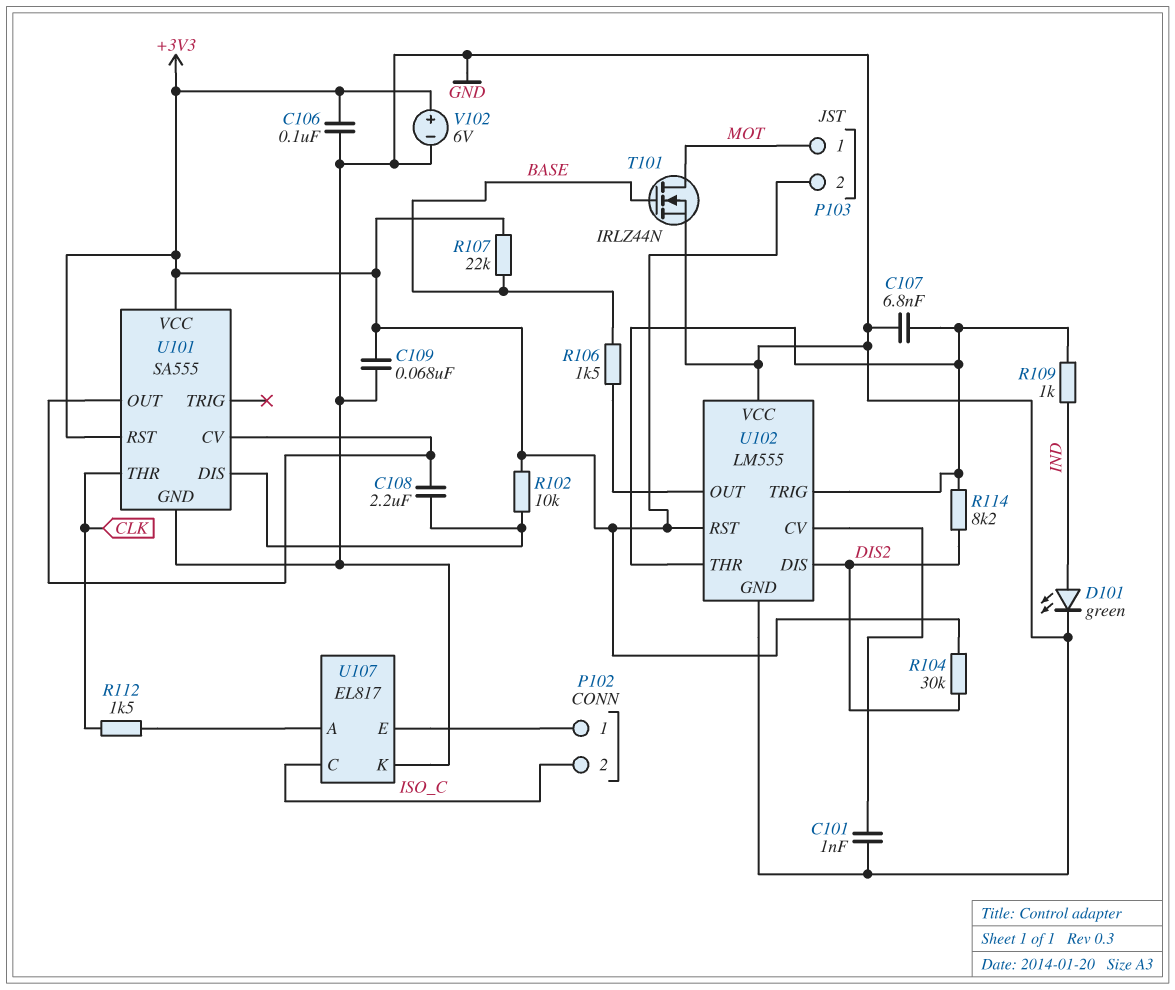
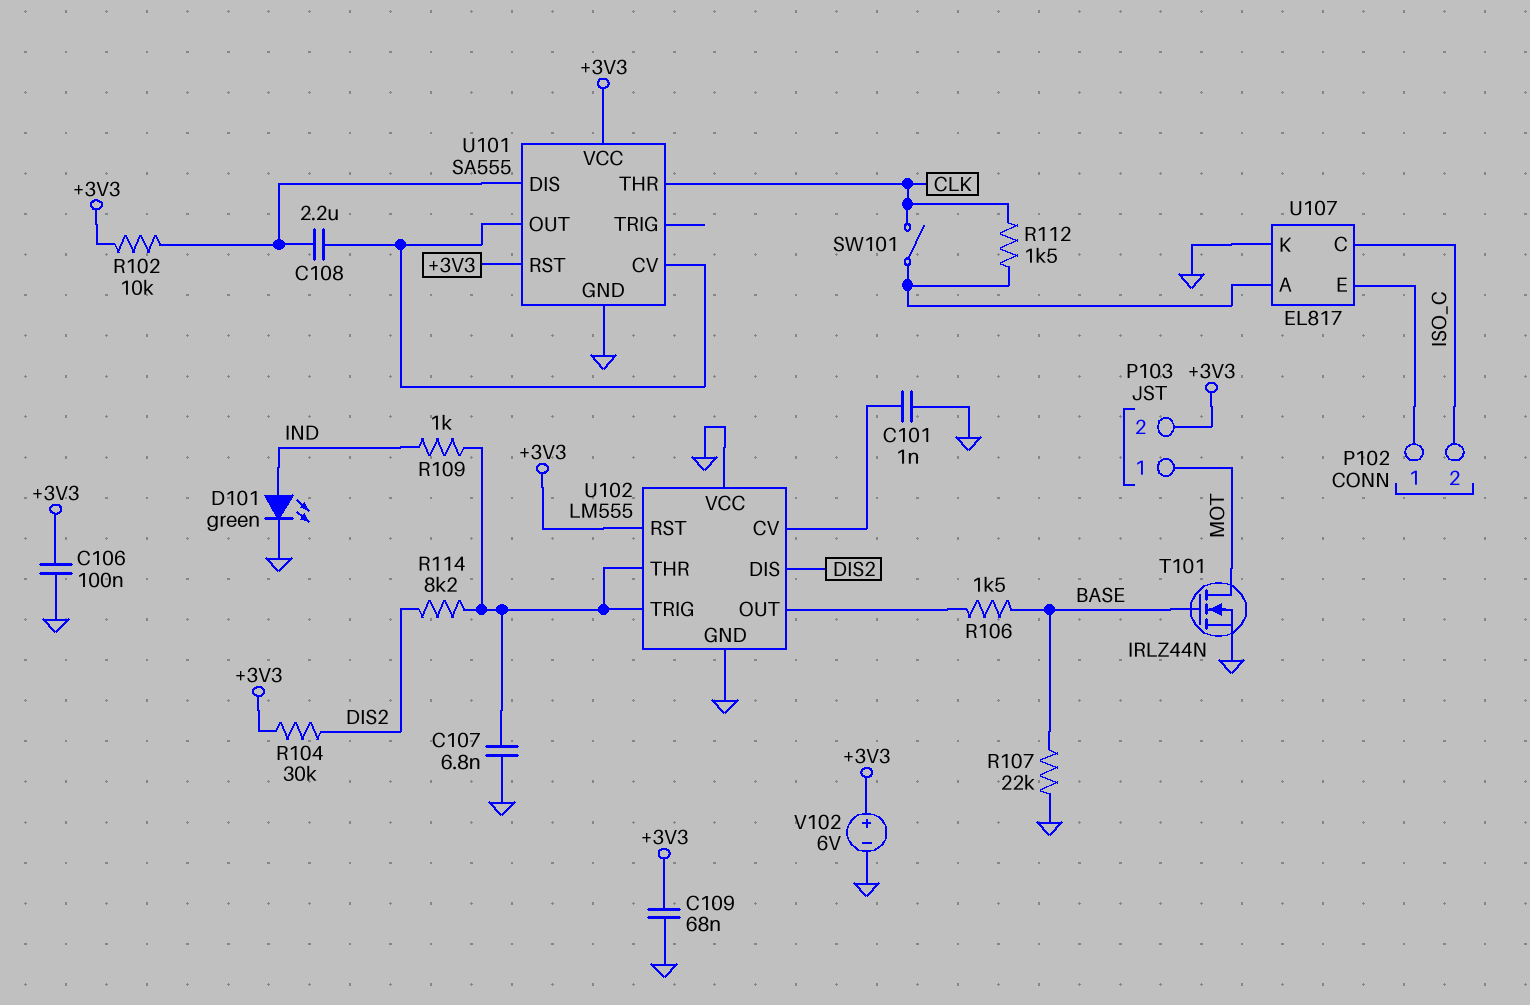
R107: 22k (+3V3, BASE) -> 22k (BASE, GND)
SW101: none -> switch (CLK, U107/A)

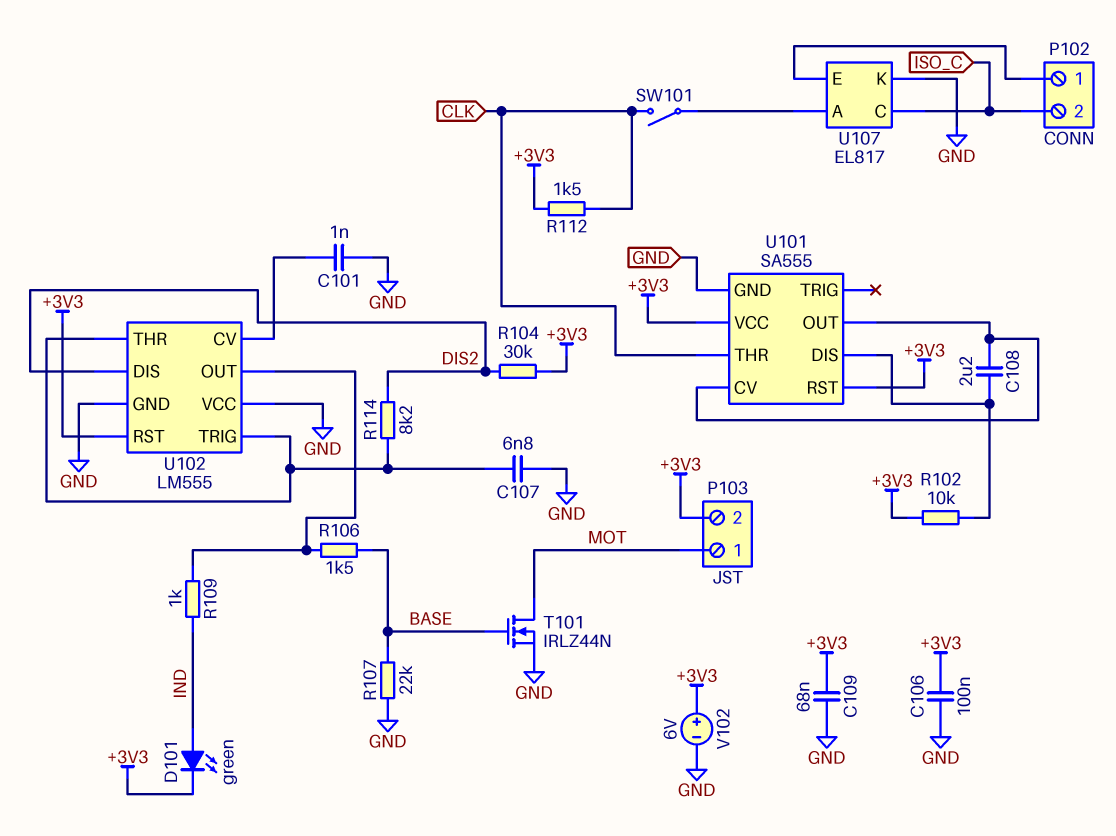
D101: LED green (A IND, K GND) -> LED green (A IND, K +3V3)
R109: 1k (IND, U102/THR) -> 1k (IND, U102/OUT)
R112: 1.5k (CLK, U107/A) -> 1.5k (+3V3, CLK)

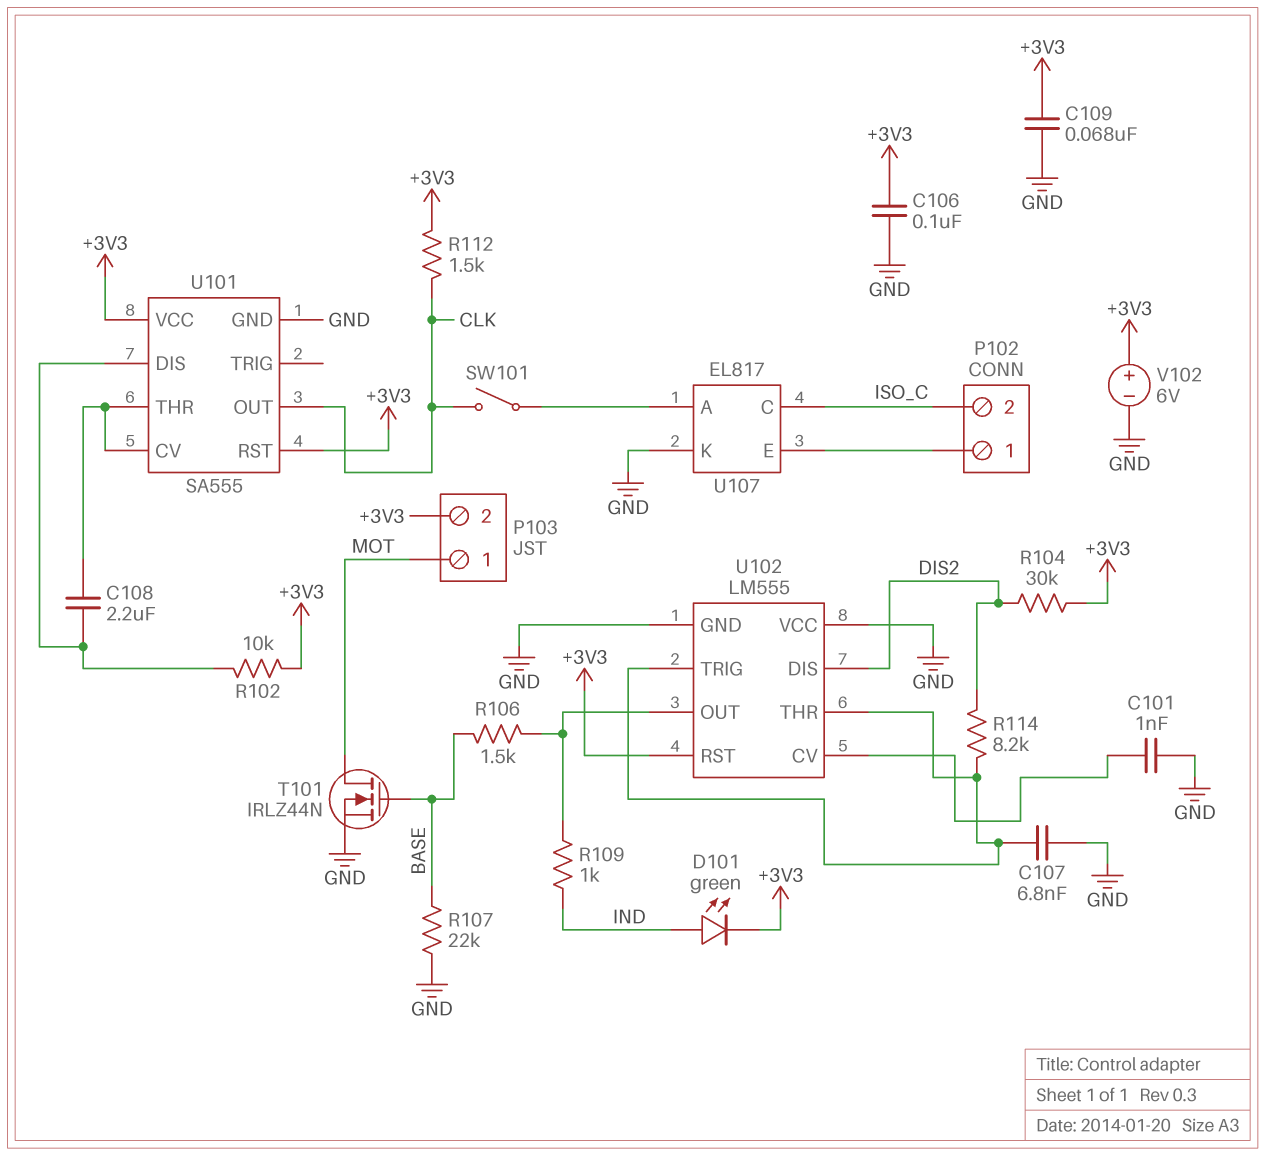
U101 pin OUT: U101/CV -> CLK
U101 pin THR: CLK -> U101/CV

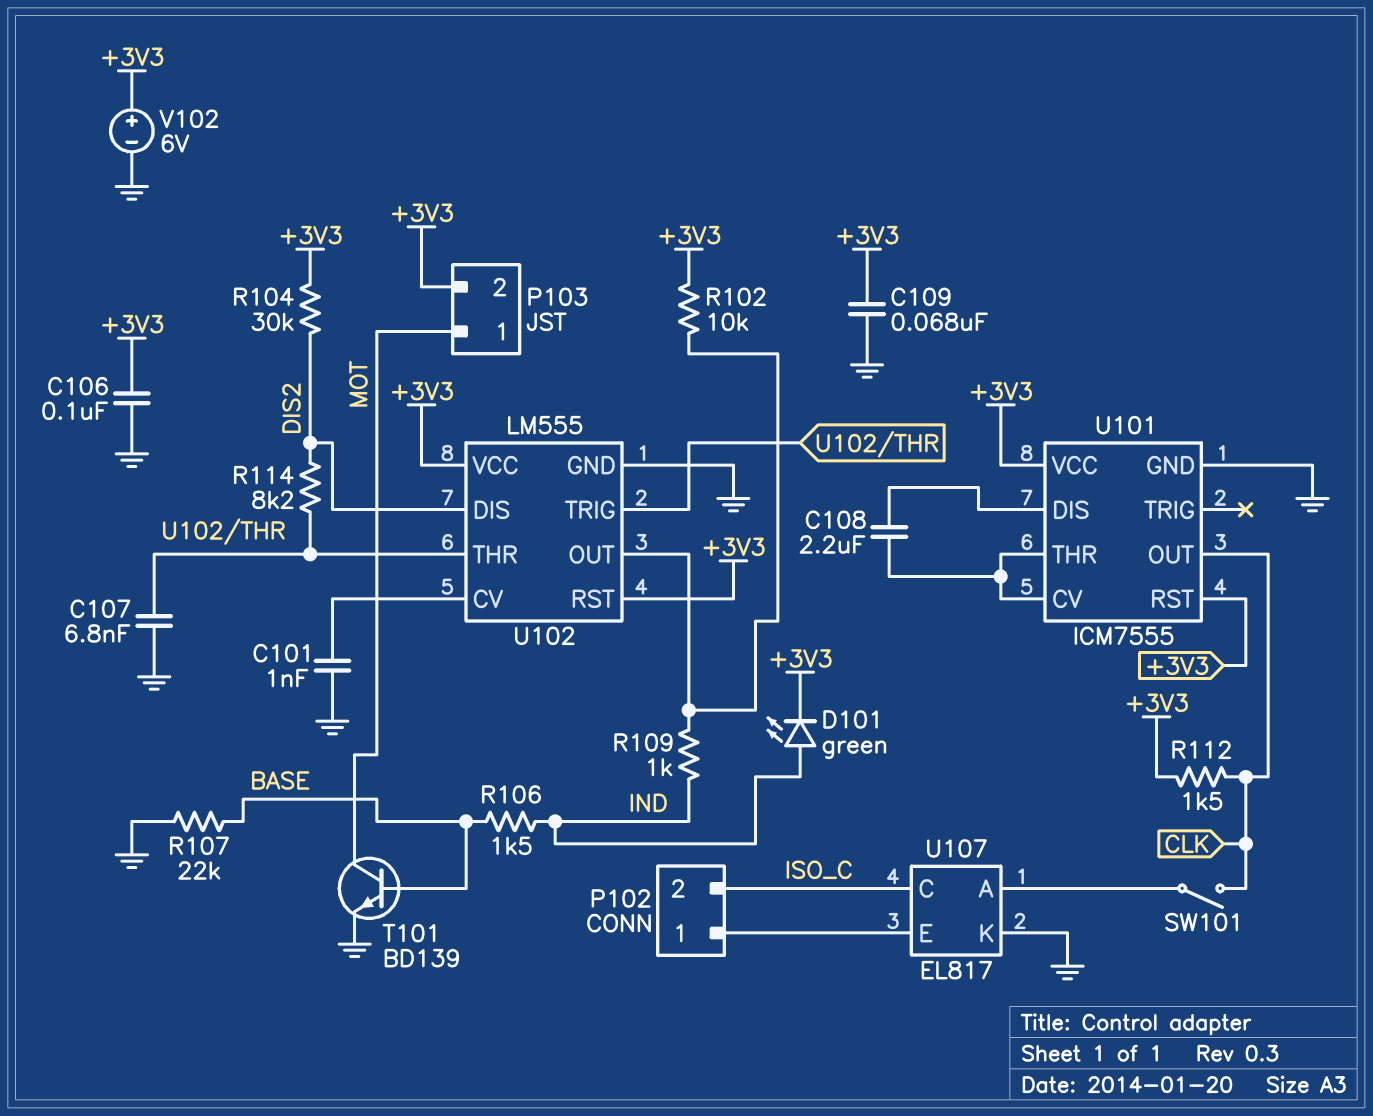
R102: 10k (+3V3, U101/DIS) -> 10k (+3V3, U102/OUT)
R106: 1.5k (BASE, U102/OUT) -> 1.5k (BASE, IND)
T101: NMOS IRLZ44N (G BASE, D MOT, S GND) -> NPN BD139 (B BASE, C MOT, E GND)
U101: SA555 -> ICM7555
U102 pin VCC: GND -> +3V3

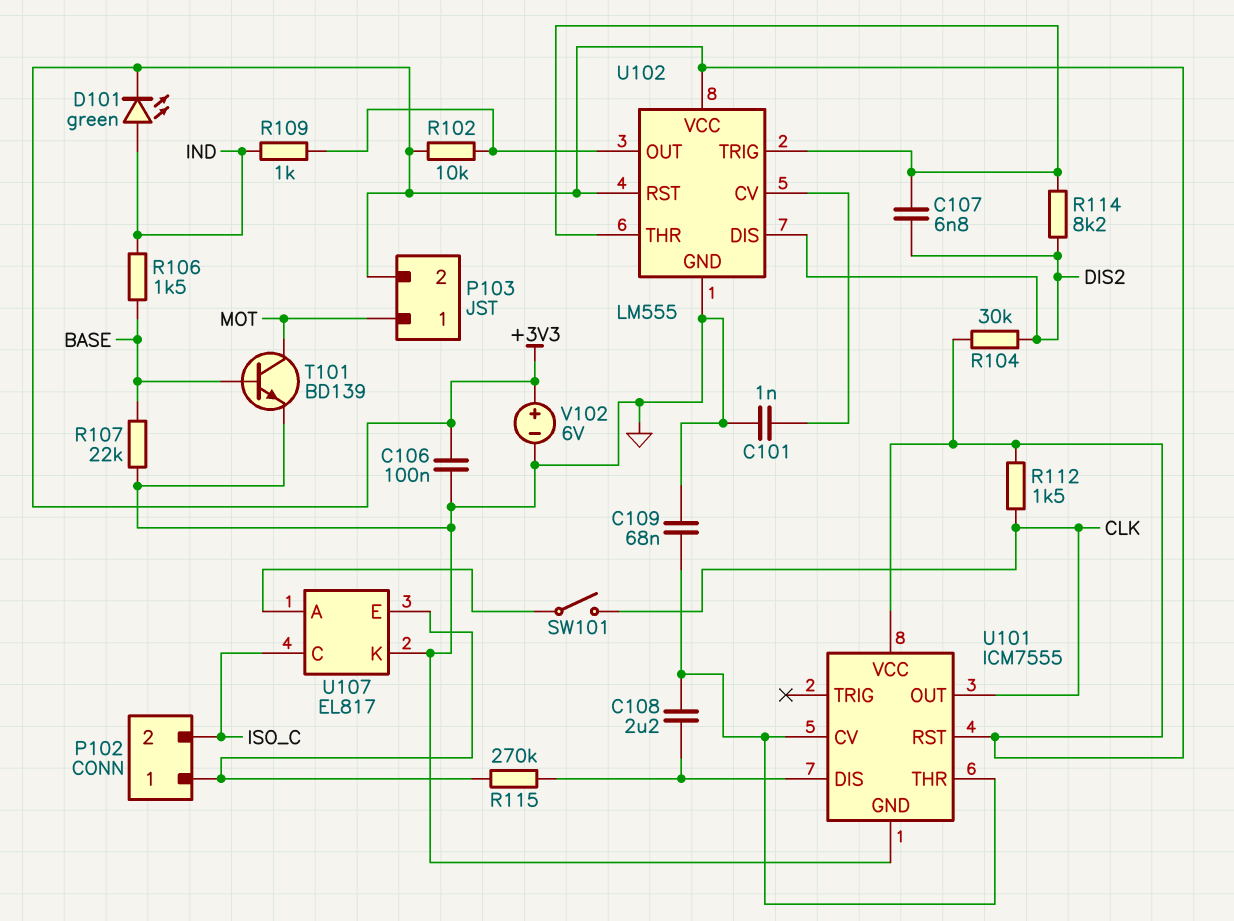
C107: 6.8nF (GND, U102/THR) -> 6.8nF (DIS2, U102/THR)
C109: 68nF (+3V3, GND) -> 68nF (GND, U101/CV)
R115: none -> 270k (P102/1, U101/DIS)

